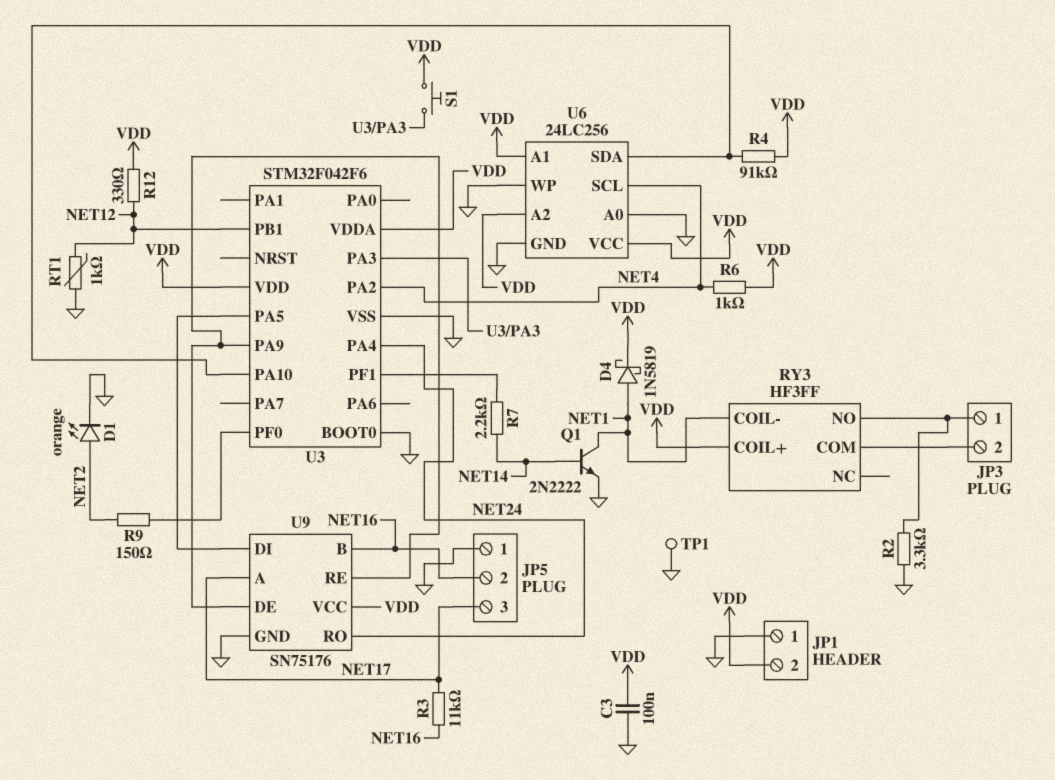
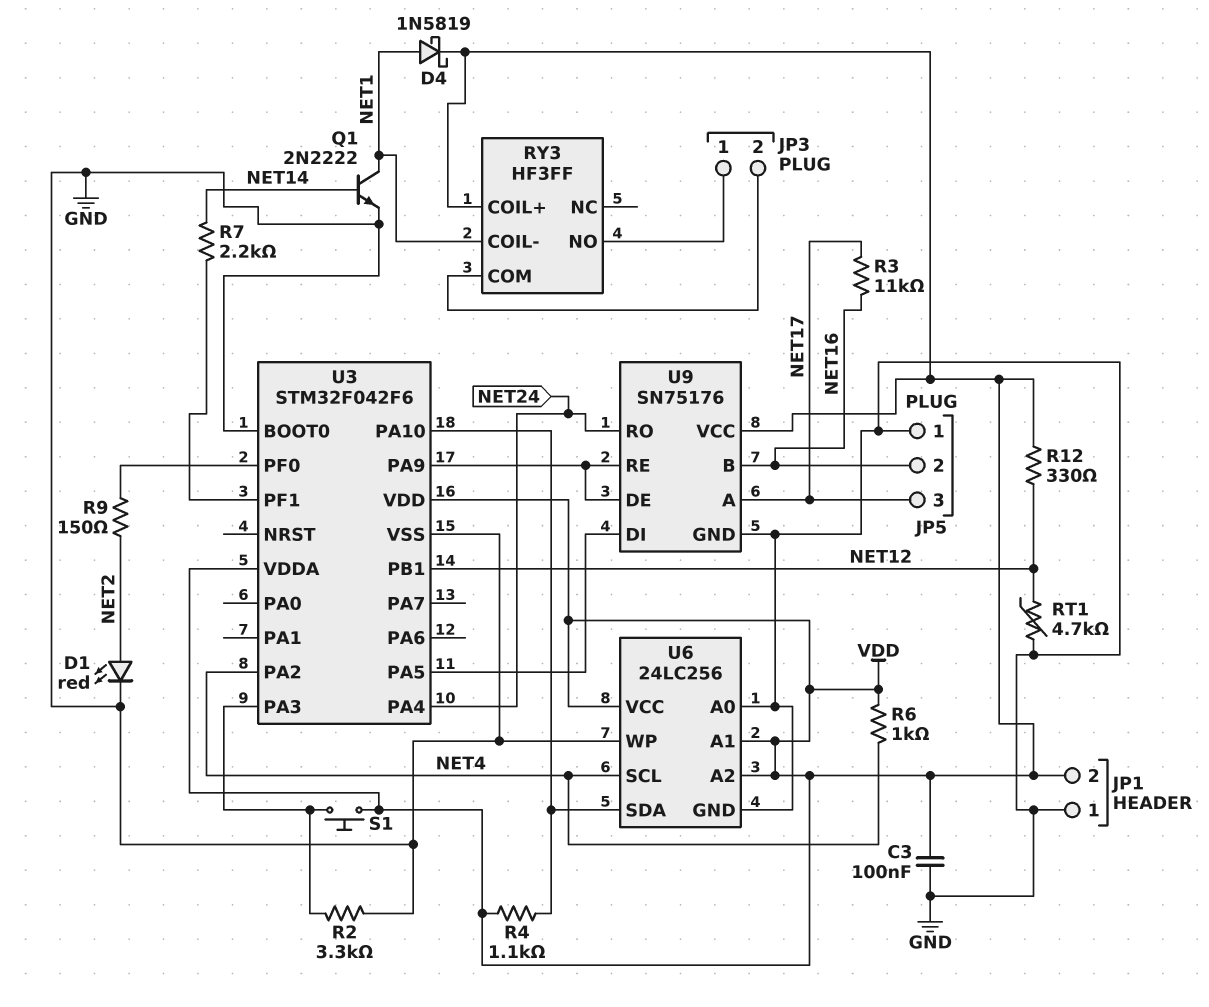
D1: LED orange (A NET2, K GND) -> LED red (A NET2, K GND)
R2: 3.3k (GND, JP3/1) -> 3.3k (GND, U3/PA3)
R4: 91k (U3/PA10, VDD) -> 1.1k (U3/PA10, VDD)
RT1: 1k (GND, NET12) -> 4.7k (GND, NET12)
TP1: test point (GND) -> none

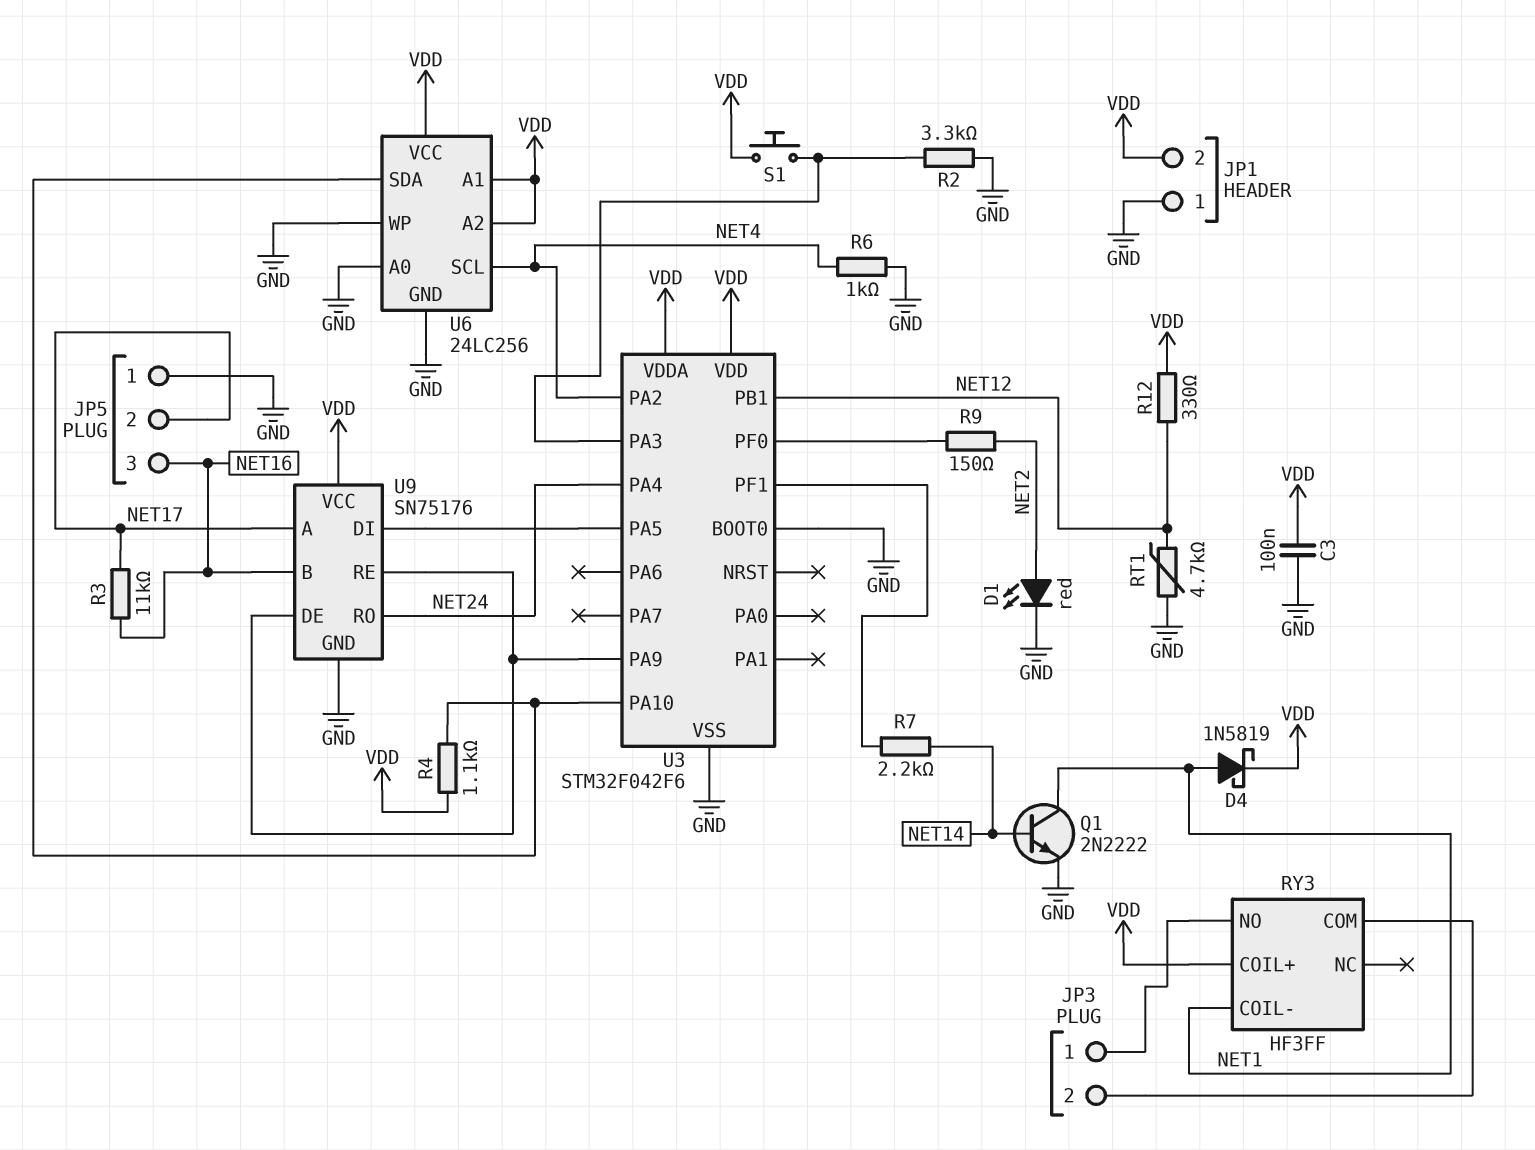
JP5 pin 2: NET16 -> NET17
JP5 pin 3: NET17 -> NET16
R6: 1k (NET4, VDD) -> 1k (GND, NET4)

